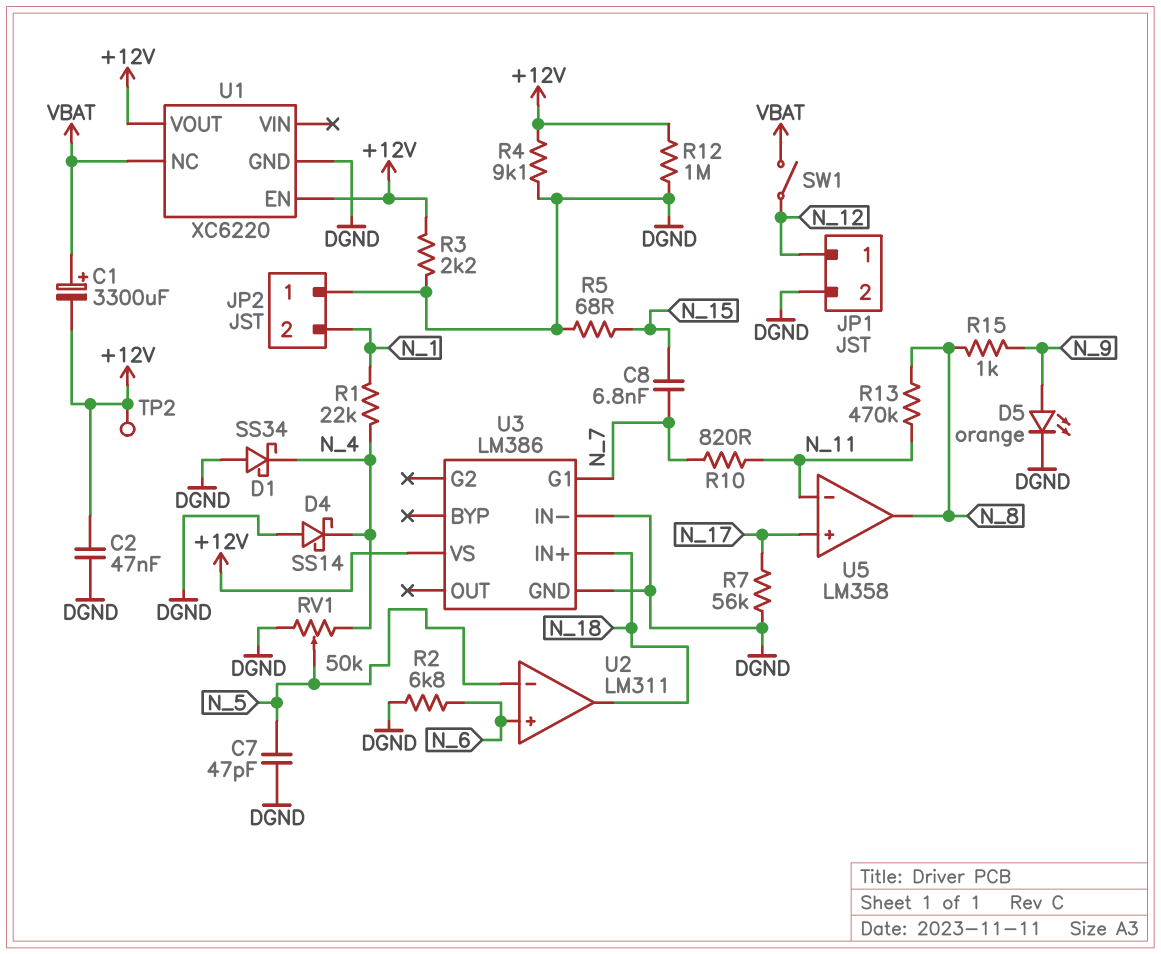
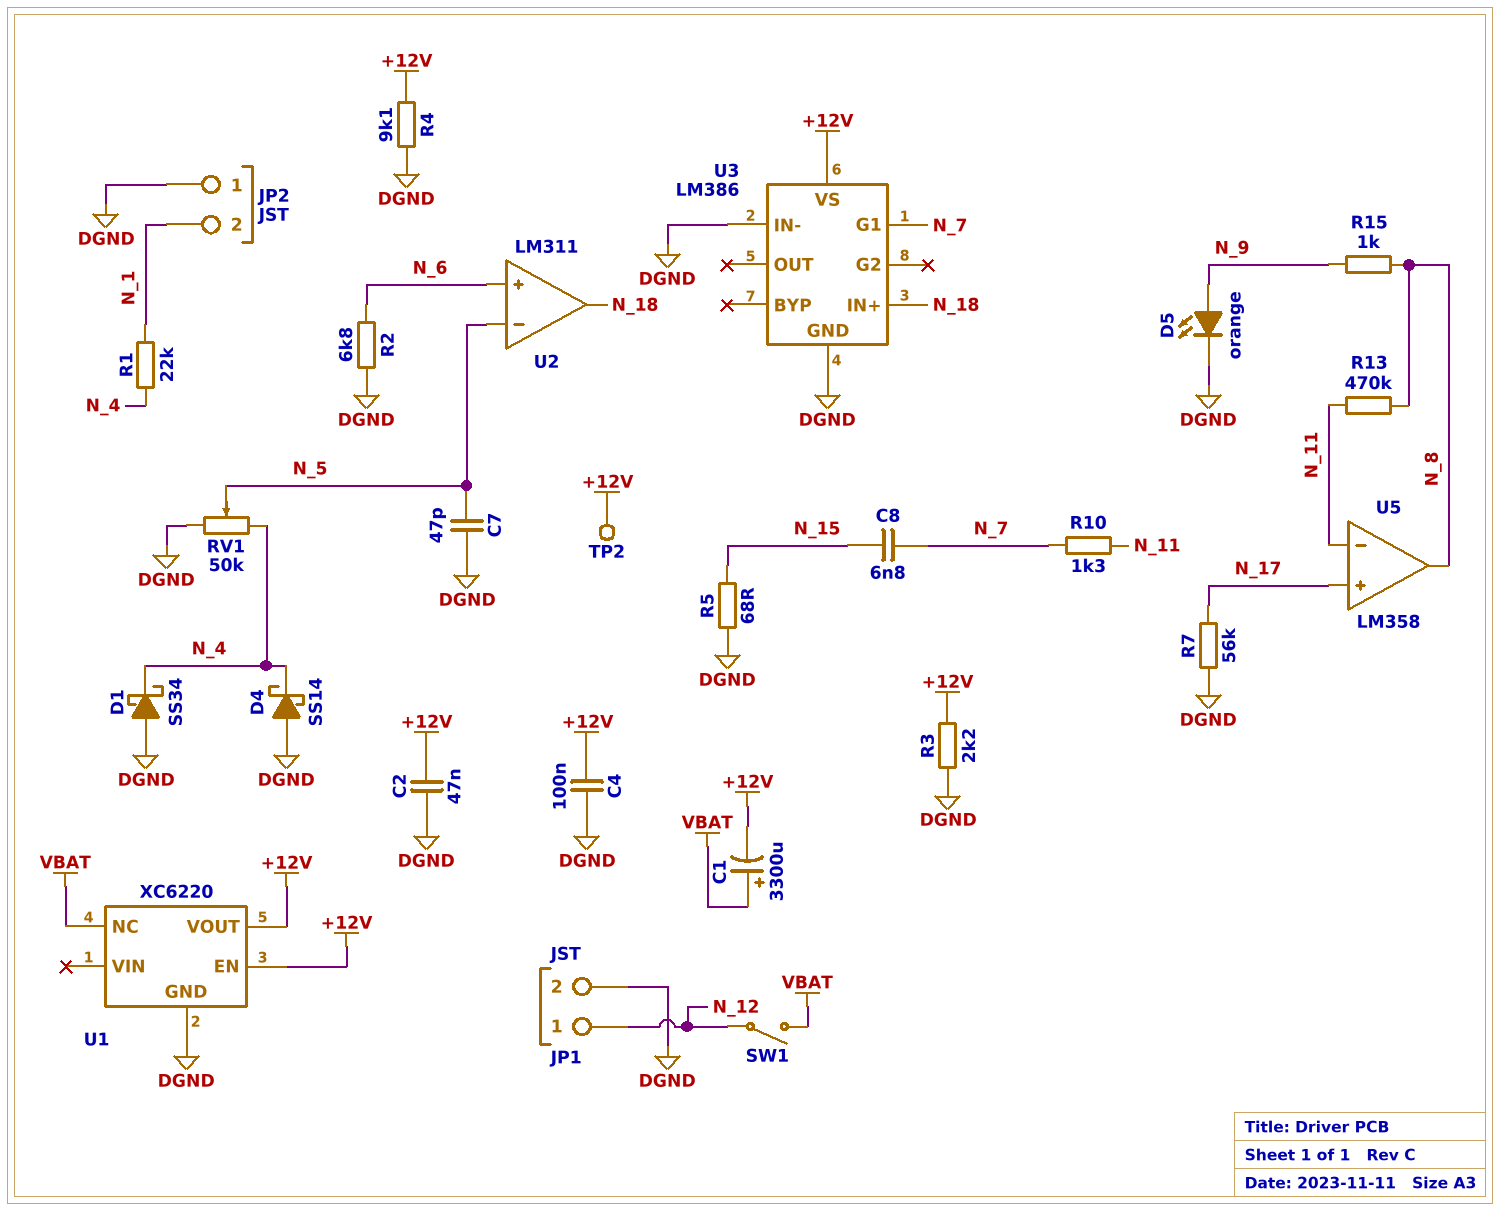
C4: none -> 100nF (+12V, DGND)
R10: 820 (N_7, N_11) -> 1.3k (N_7, N_11)
R12: 1M (+12V, DGND) -> none

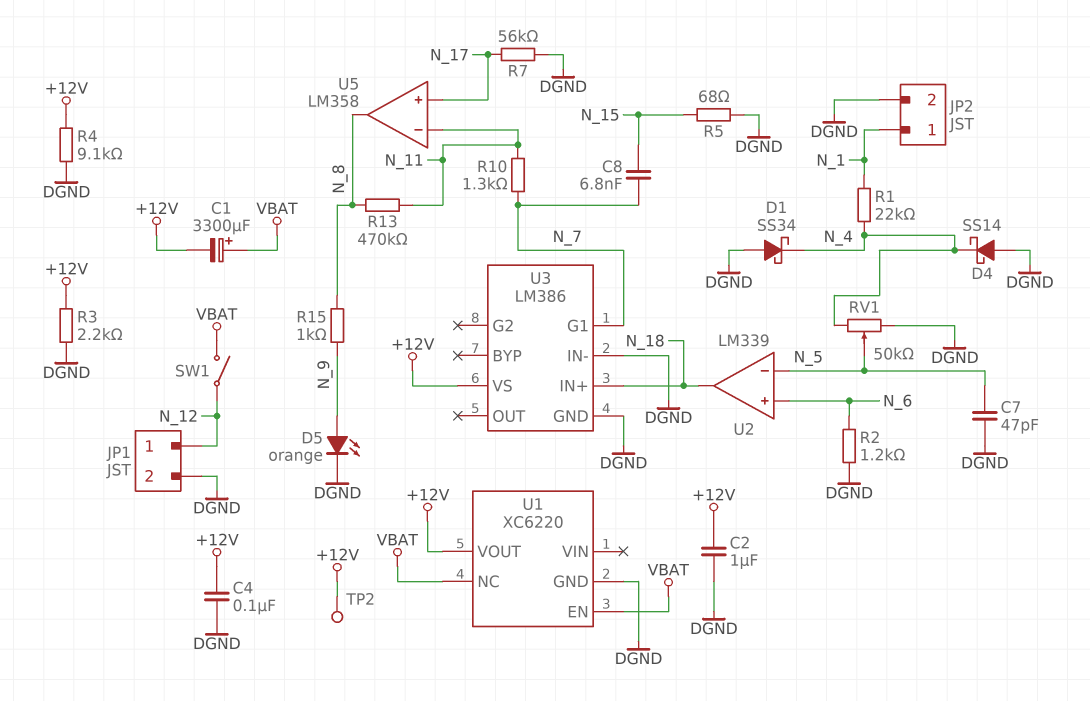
C2: 47nF (+12V, DGND) -> 1uF (+12V, DGND)
JP2 pin 1: DGND -> N_1
JP2 pin 2: N_1 -> DGND
R2: 6.8k (DGND, N_6) -> 1.2k (DGND, N_6)
U1 pin EN: +12V -> VBAT
U2: LM311 -> LM339

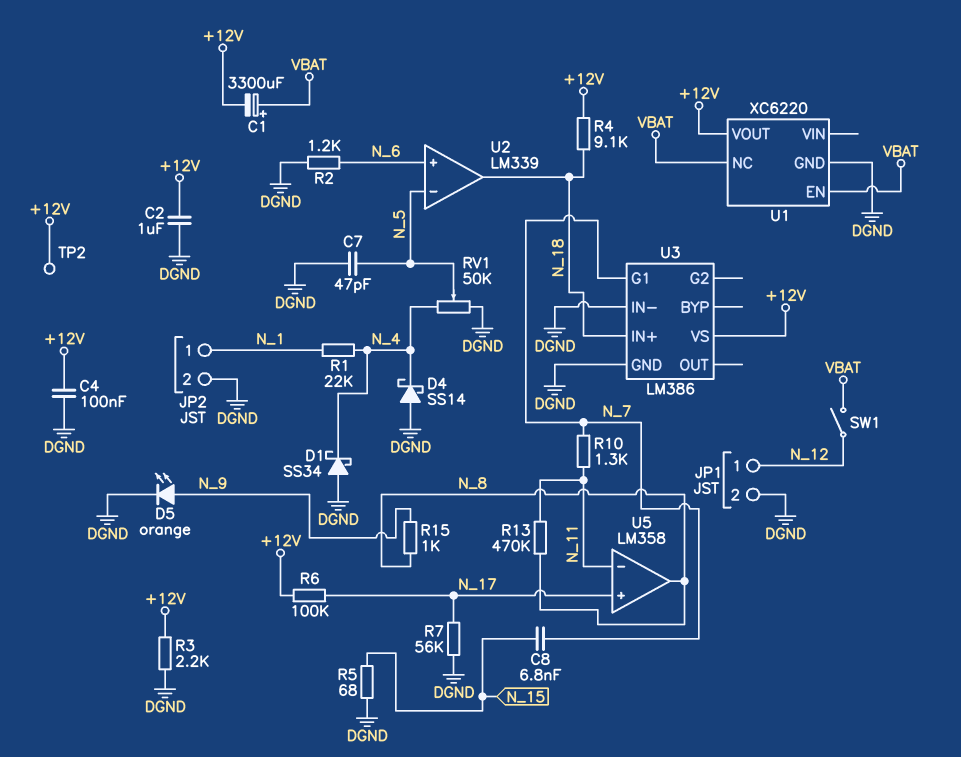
R4: 9.1k (+12V, DGND) -> 9.1k (+12V, N_18)
R6: none -> 100k (+12V, N_17)

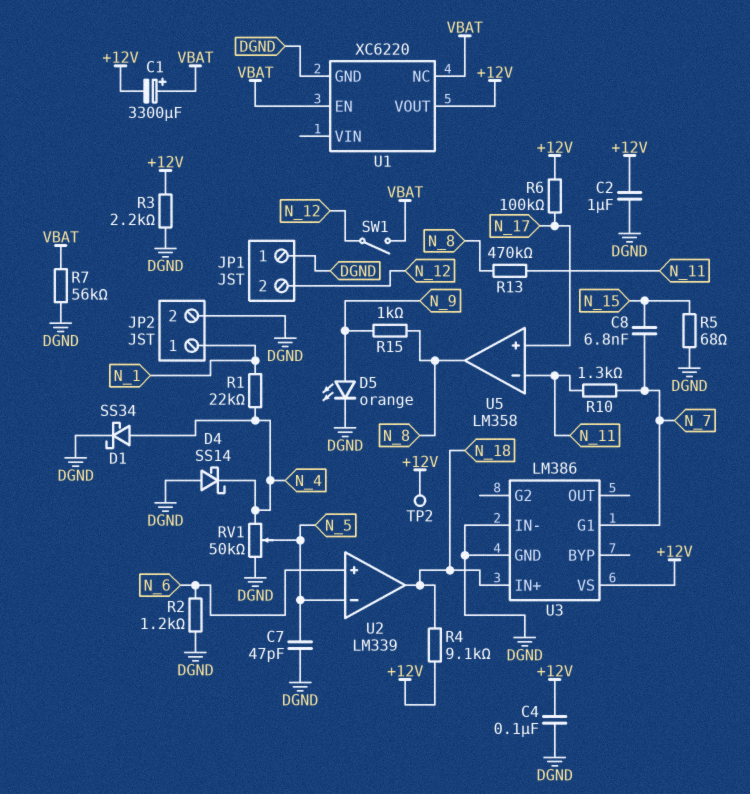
D1: schottky SS34 (A DGND, K N_4) -> schottky SS34 (A N_4, K DGND)
JP1 pin 1: N_12 -> DGND
JP1 pin 2: DGND -> N_12
R7: 56k (DGND, N_17) -> 56k (DGND, VBAT)

